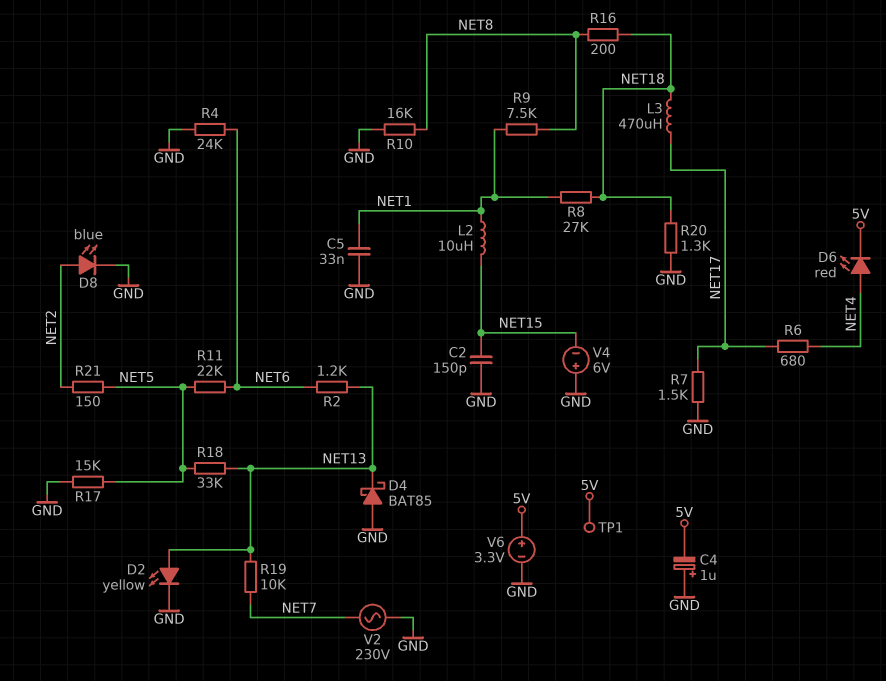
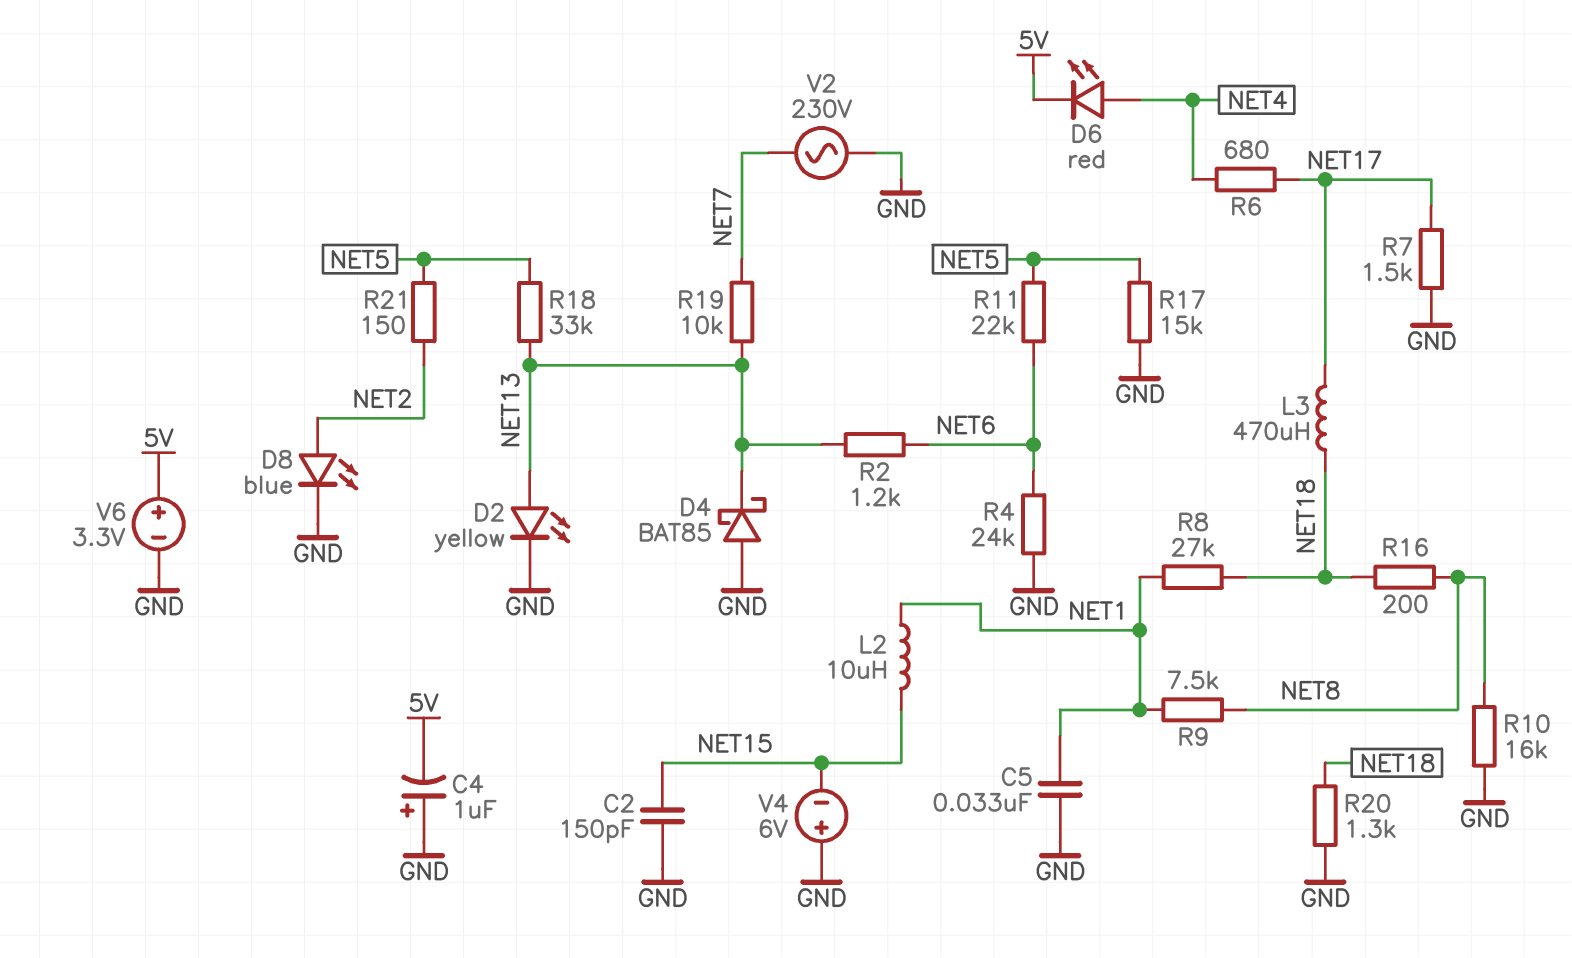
TP1: test point (5V) -> none

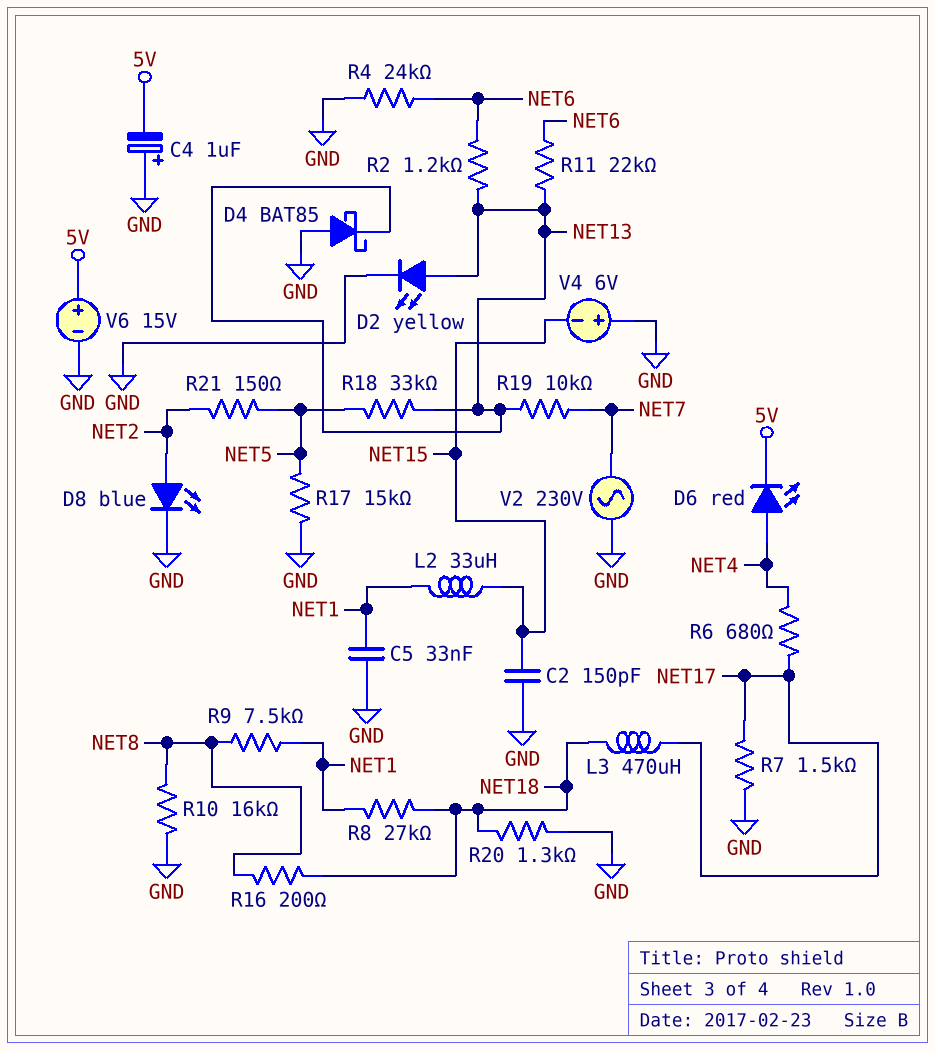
L2: 10uH (NET1, NET15) -> 33uH (NET1, NET15)
R11: 22k (NET5, NET6) -> 22k (NET6, NET13)
V6: 3.3V (plus 5V, minus GND) -> 15V (plus 5V, minus GND)

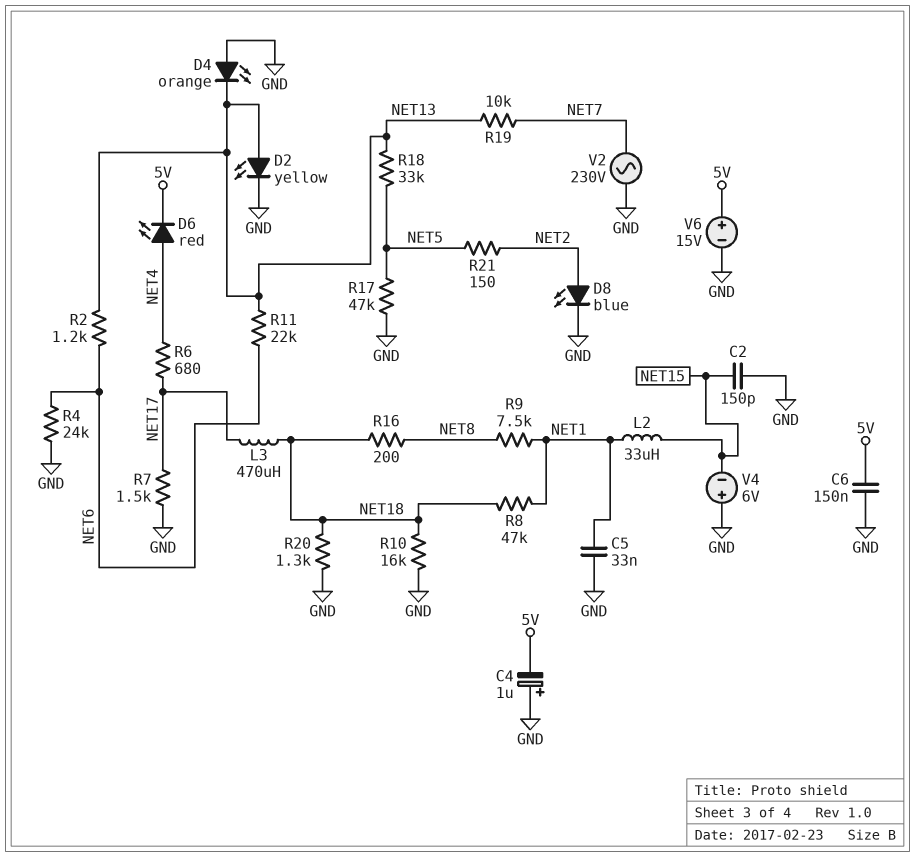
C6: none -> 150nF (5V, GND)
D4: schottky BAT85 (A GND, K NET13) -> LED orange (A GND, K NET13)
R8: 27k (NET1, NET18) -> 47k (NET1, NET18)
R10: 16k (GND, NET8) -> 16k (GND, NET18)
R17: 15k (GND, NET5) -> 47k (GND, NET5)

